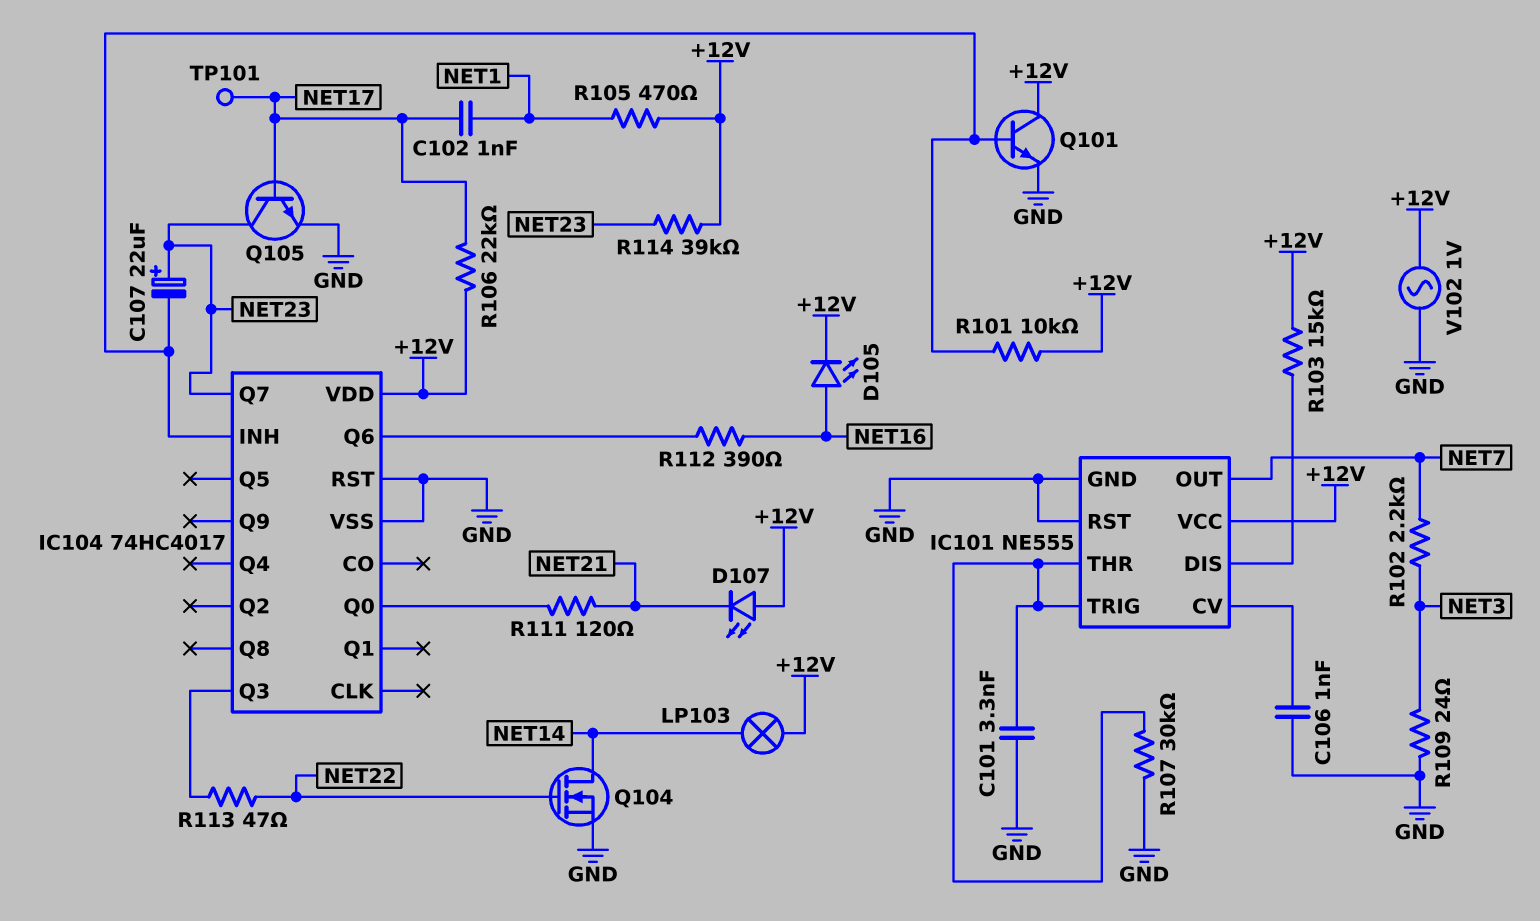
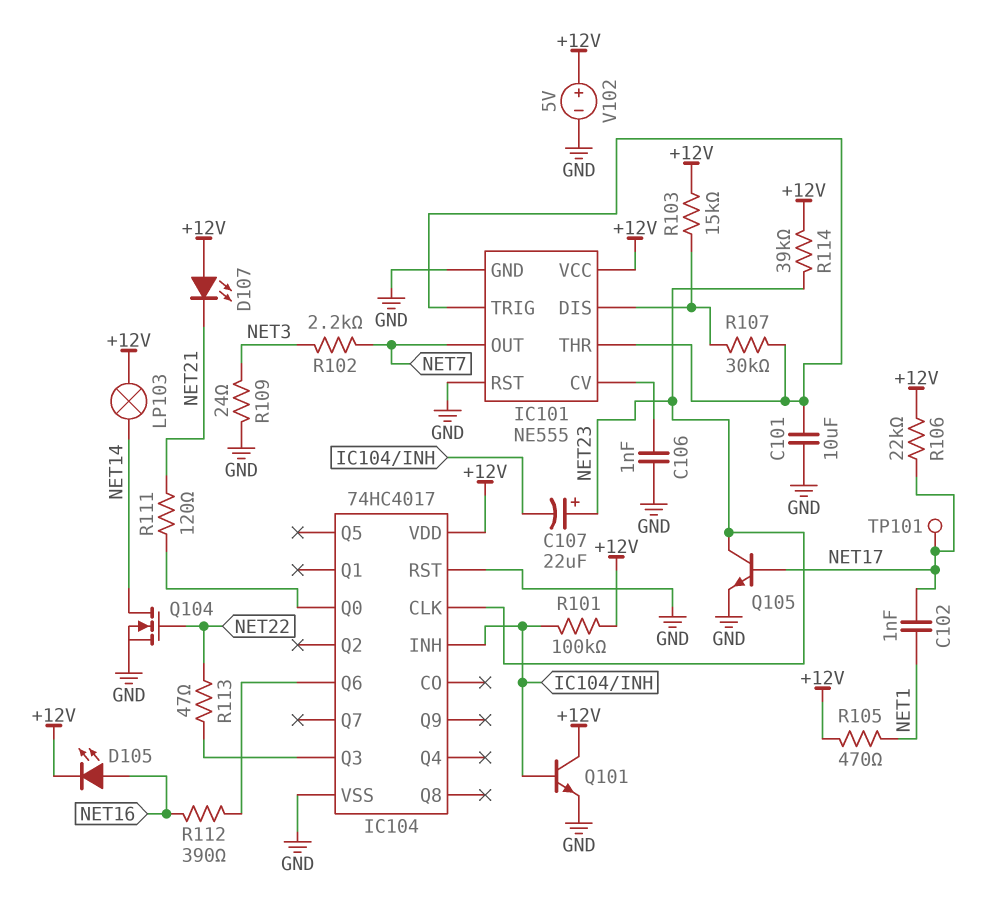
C101: 3.3nF (GND, IC101/THR) -> 10uF (GND, IC101/THR)
IC104 pin CLK: none -> NET23
IC104 pin Q7: NET23 -> none
R101: 10k (+12V, IC104/INH) -> 100k (+12V, IC104/INH)
R107: 30k (GND, IC101/THR) -> 30k (IC101/DIS, IC101/THR)
V102: AC 1V (+12V, GND) -> 5V (plus +12V, minus GND)

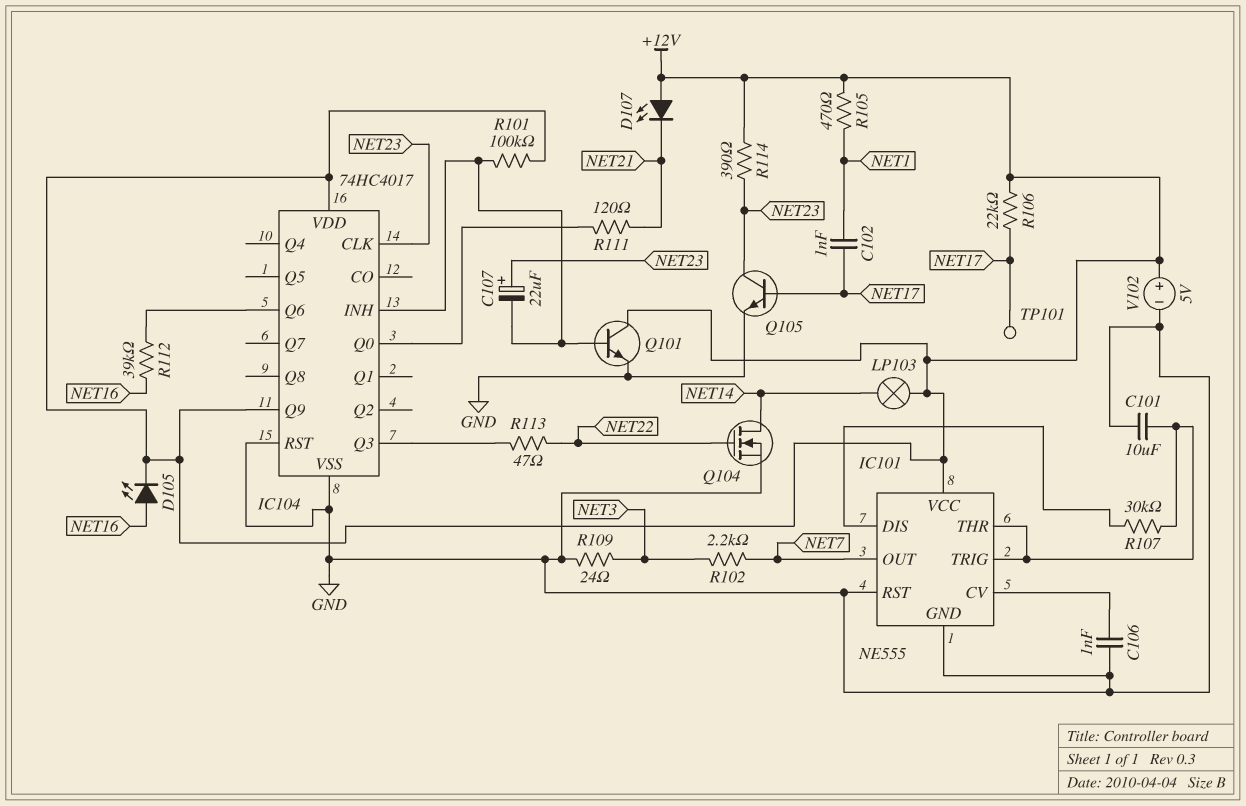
IC104 pin Q9: none -> +12V
R103: 15k (+12V, IC101/DIS) -> none
R112: 390 (IC104/Q6, NET16) -> 39k (IC104/Q6, NET16)
R114: 39k (+12V, NET23) -> 390 (+12V, NET23)

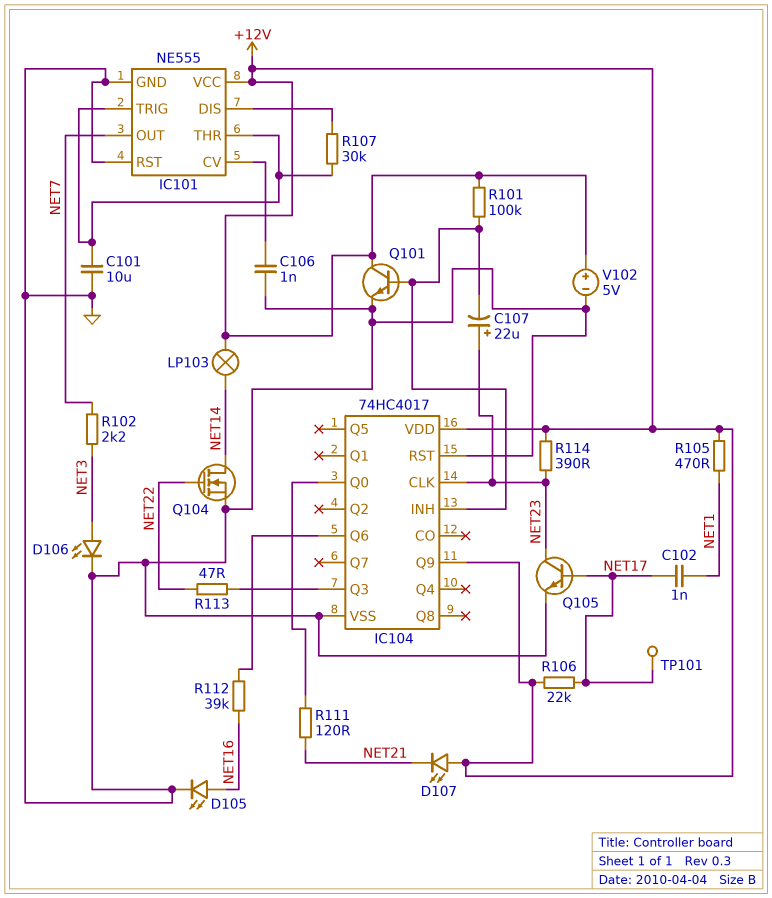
D105: LED (A NET16, K +12V) -> LED (A NET16, K GND)
D106: none -> LED (A NET3, K GND)
R109: 24 (GND, NET3) -> none

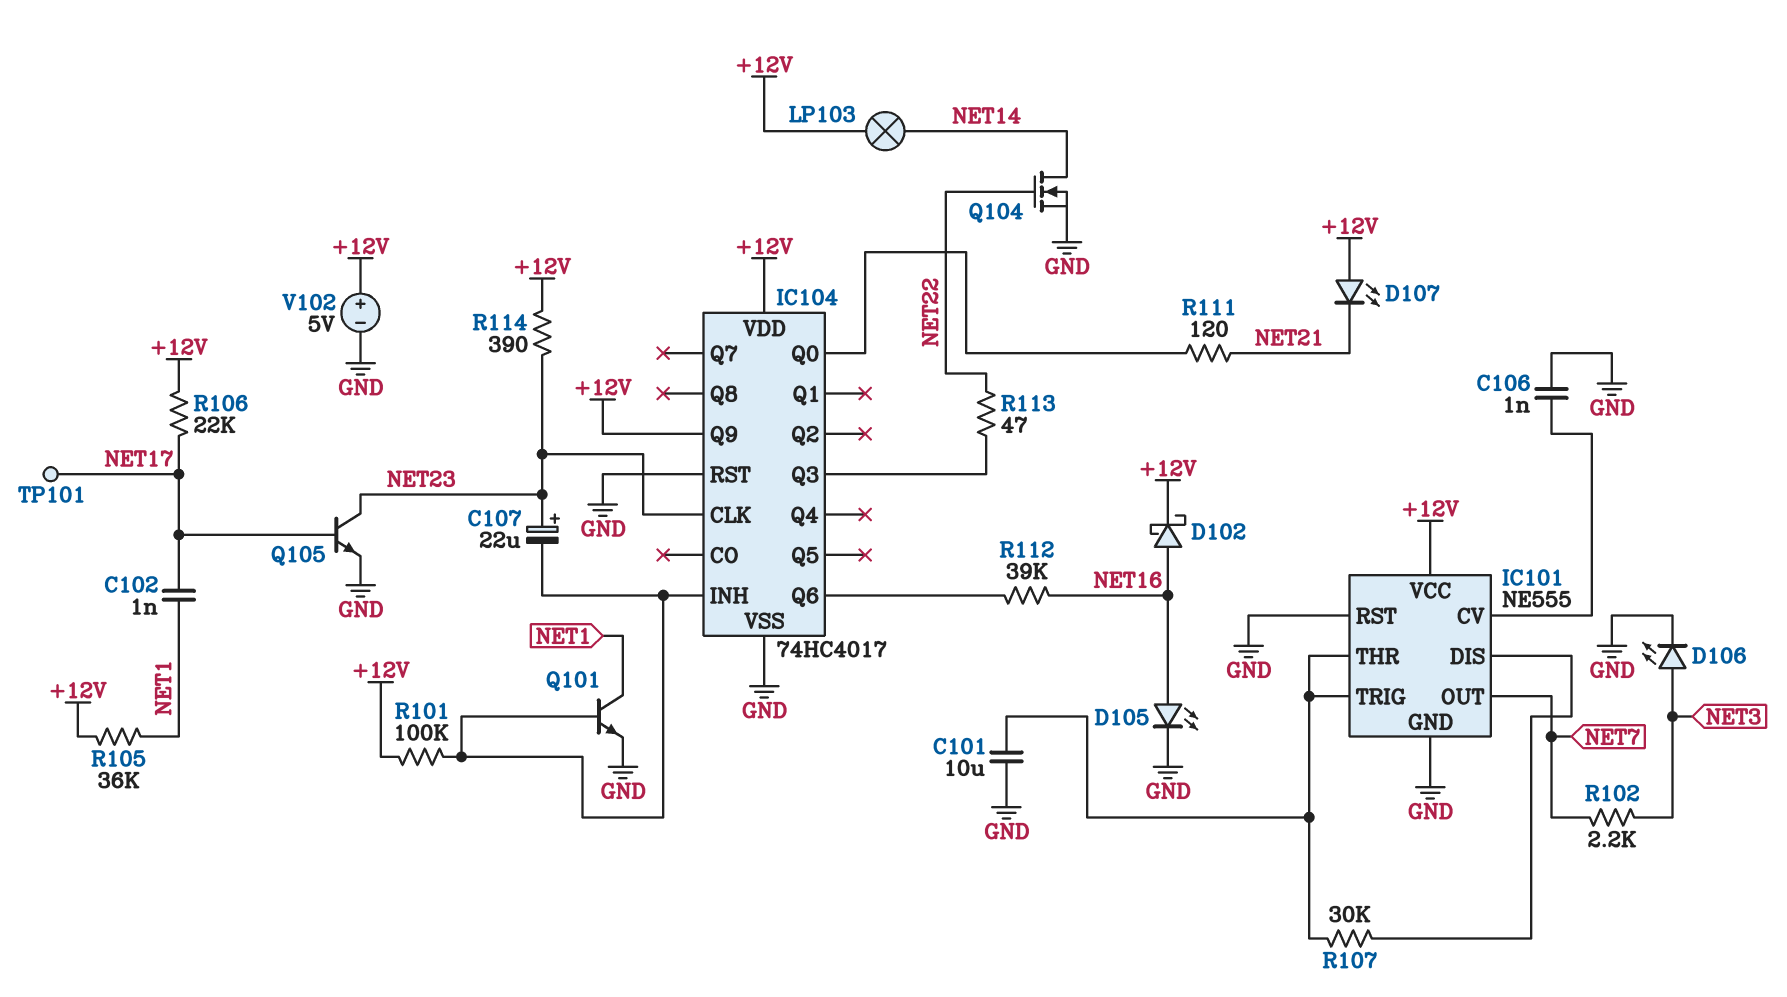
D102: none -> schottky (A NET16, K +12V)
Q101: NPN (B IC104/INH, C +12V, E GND) -> NPN (B IC104/INH, C NET1, E GND)
R105: 470 (+12V, NET1) -> 36k (+12V, NET1)

